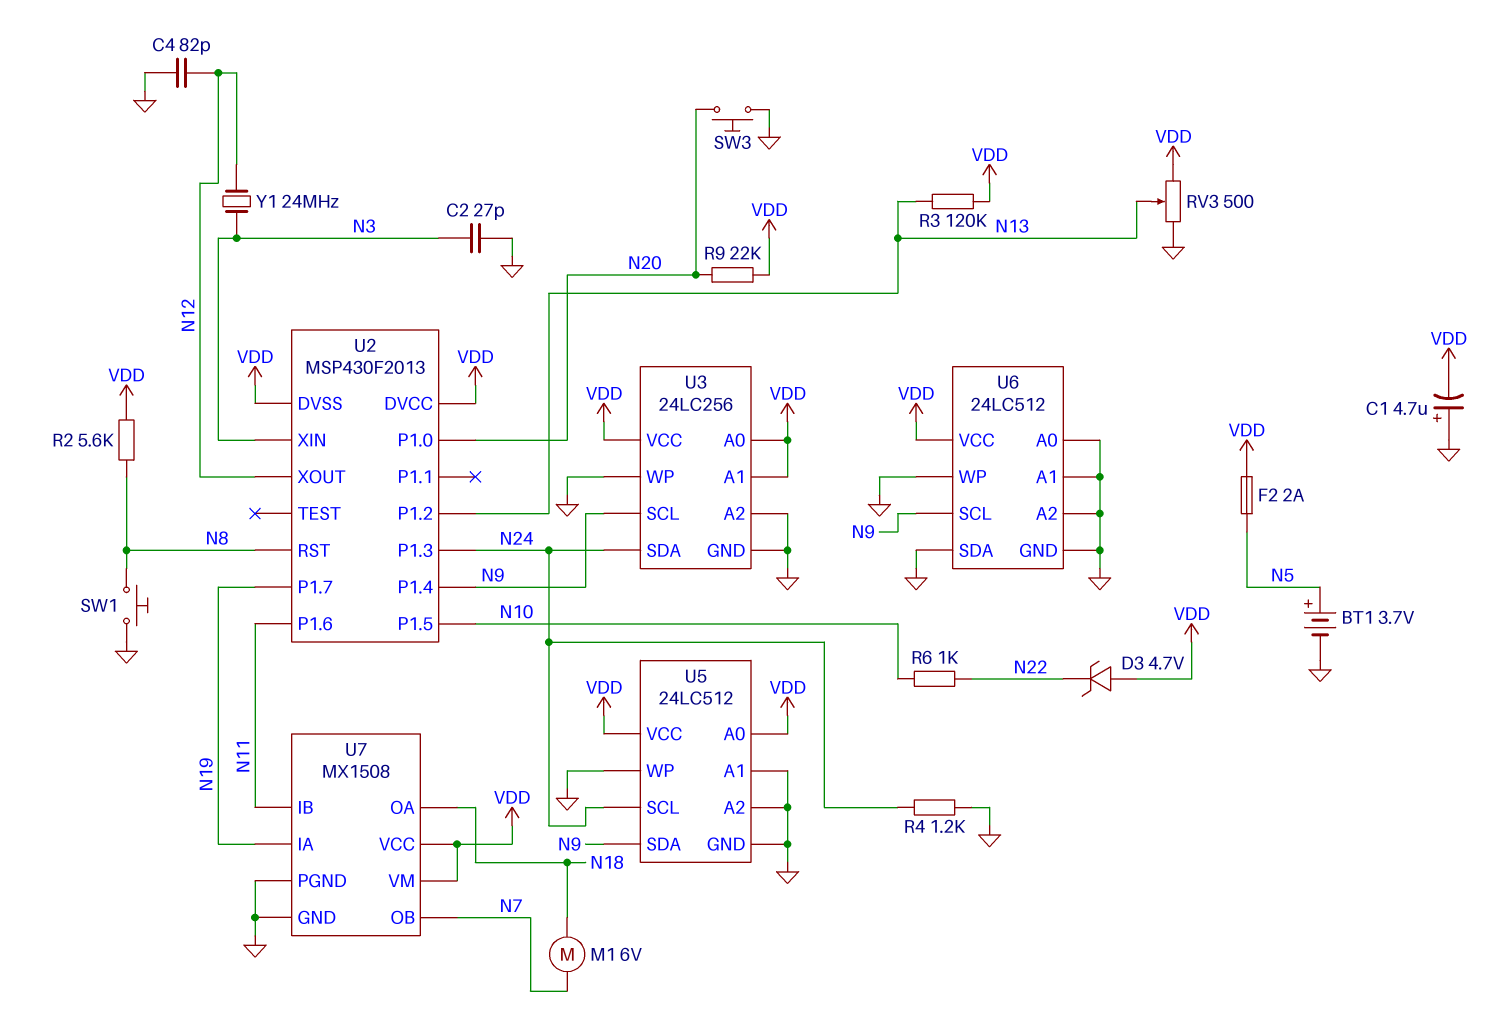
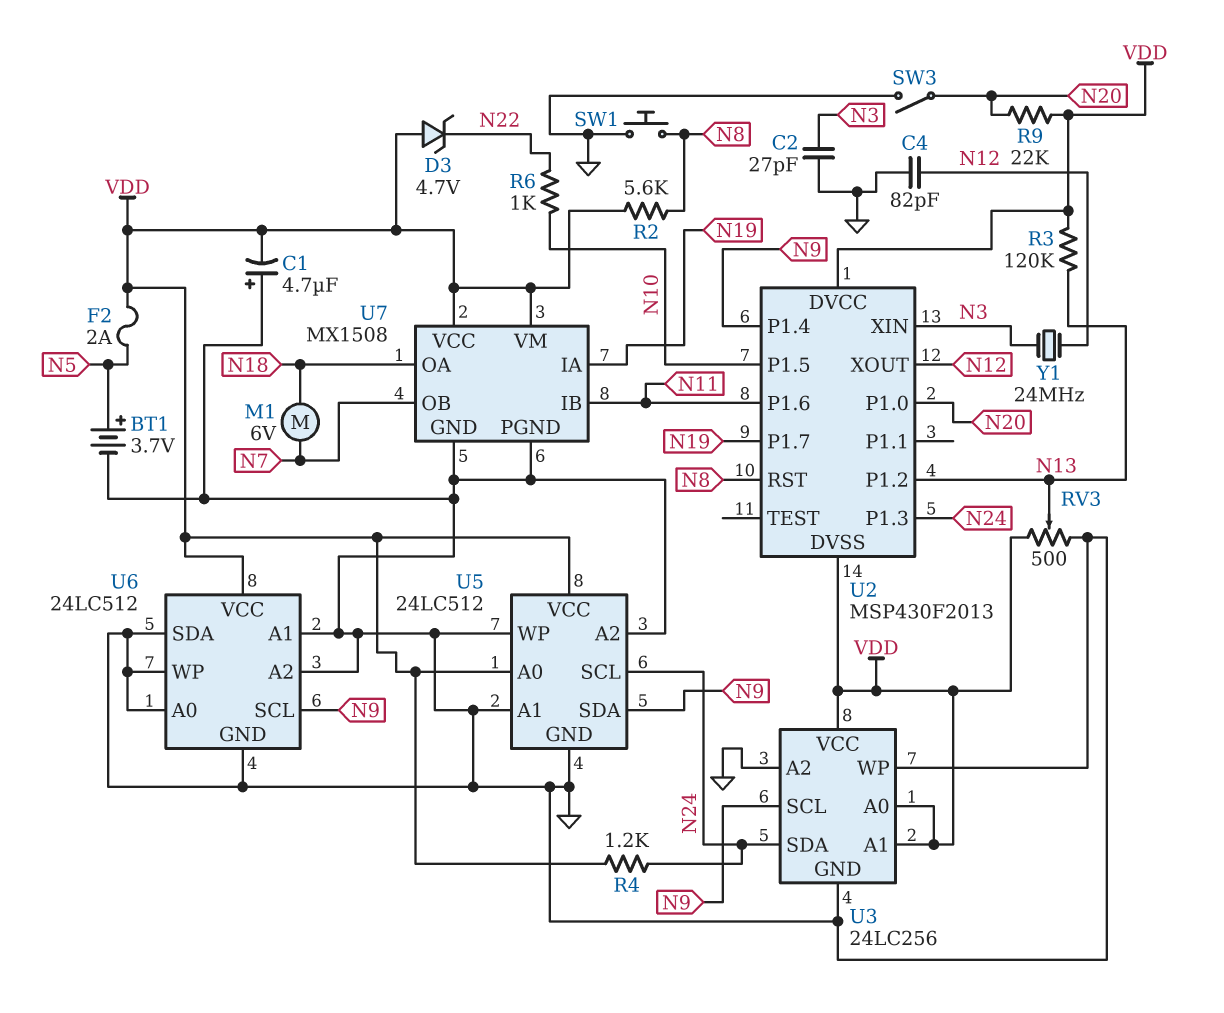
R4: 1.2k (GND, N24) -> 1.2k (N24, VDD)
SW3: button (GND, N20) -> switch (GND, N20)

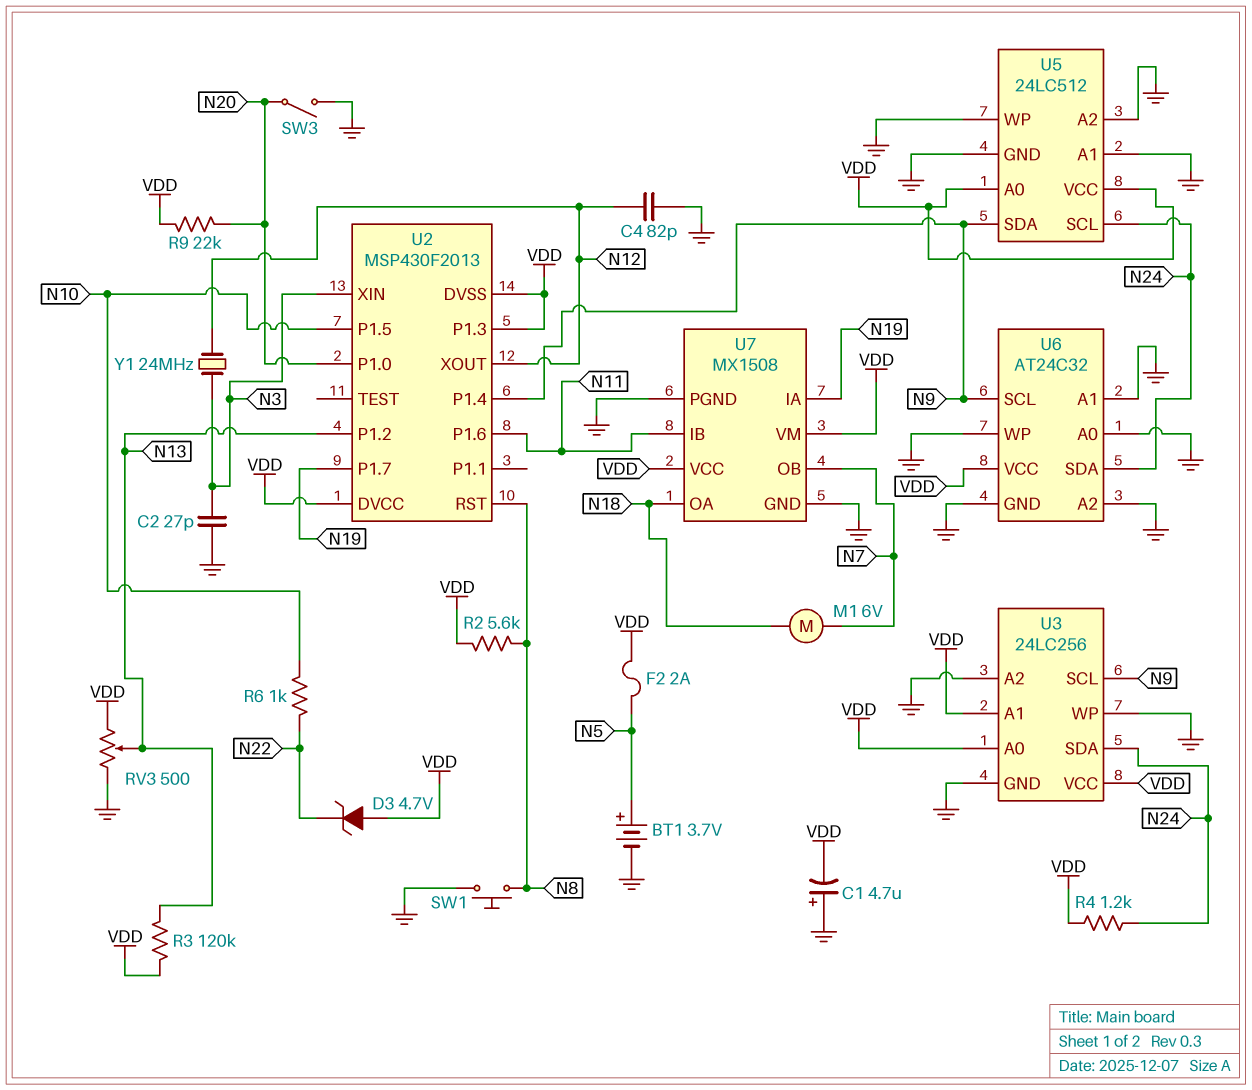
U2 pin P1.3: N24 -> VDD
U6: 24LC512 -> AT24C32
U6 pin SDA: GND -> N24

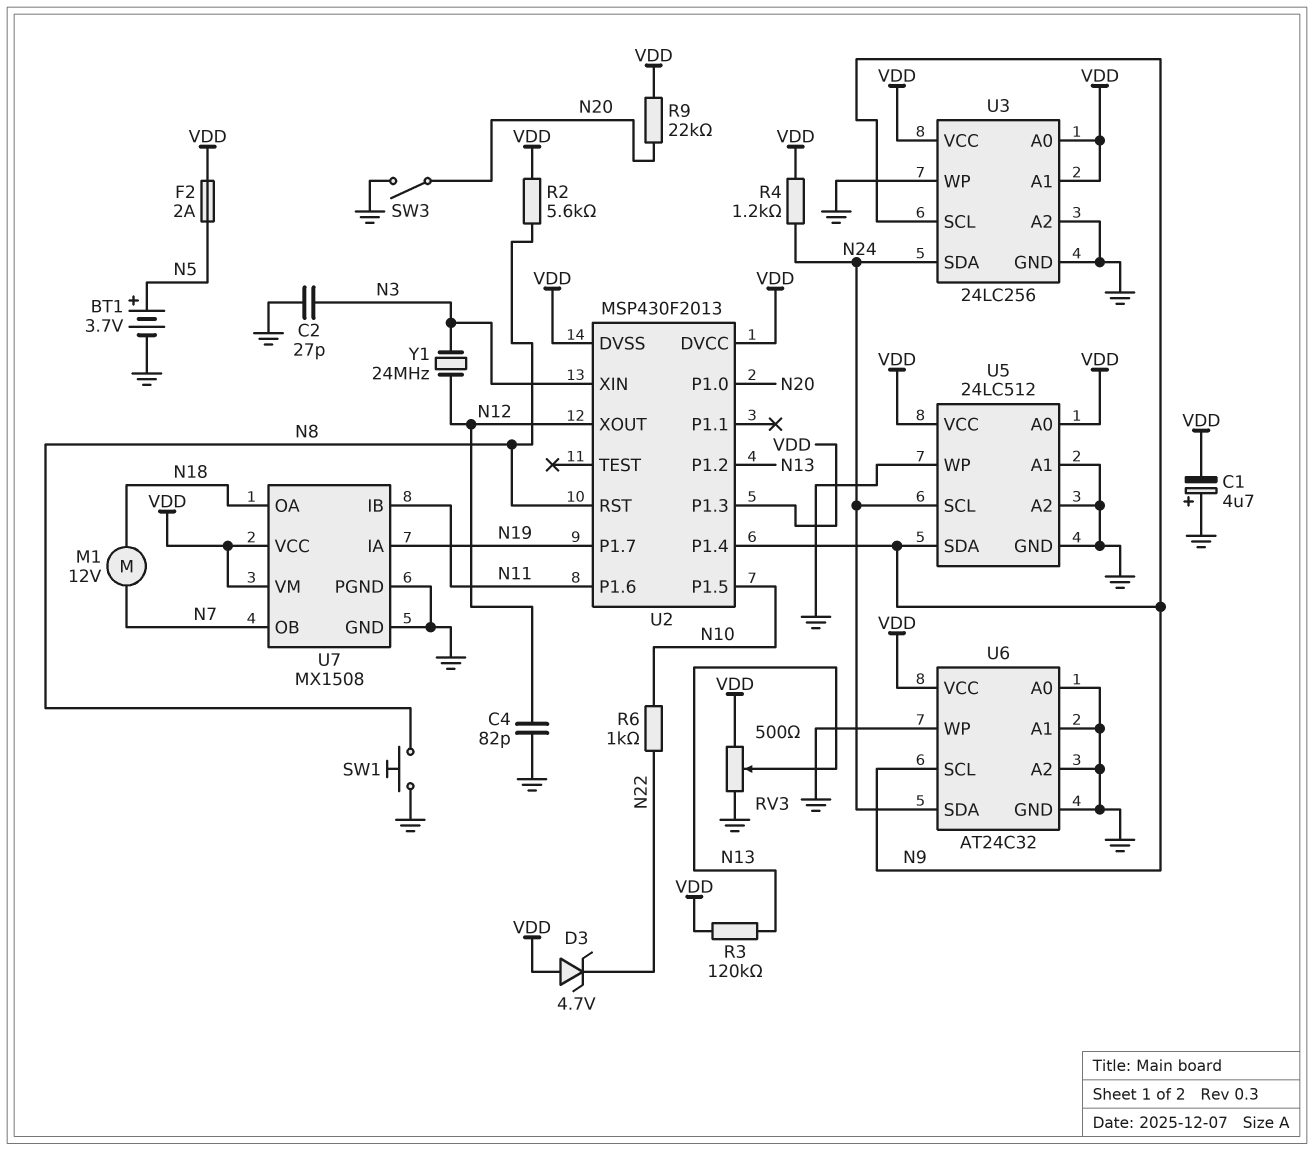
M1: motor 6V (N7, N18) -> motor 12V (N7, N18)

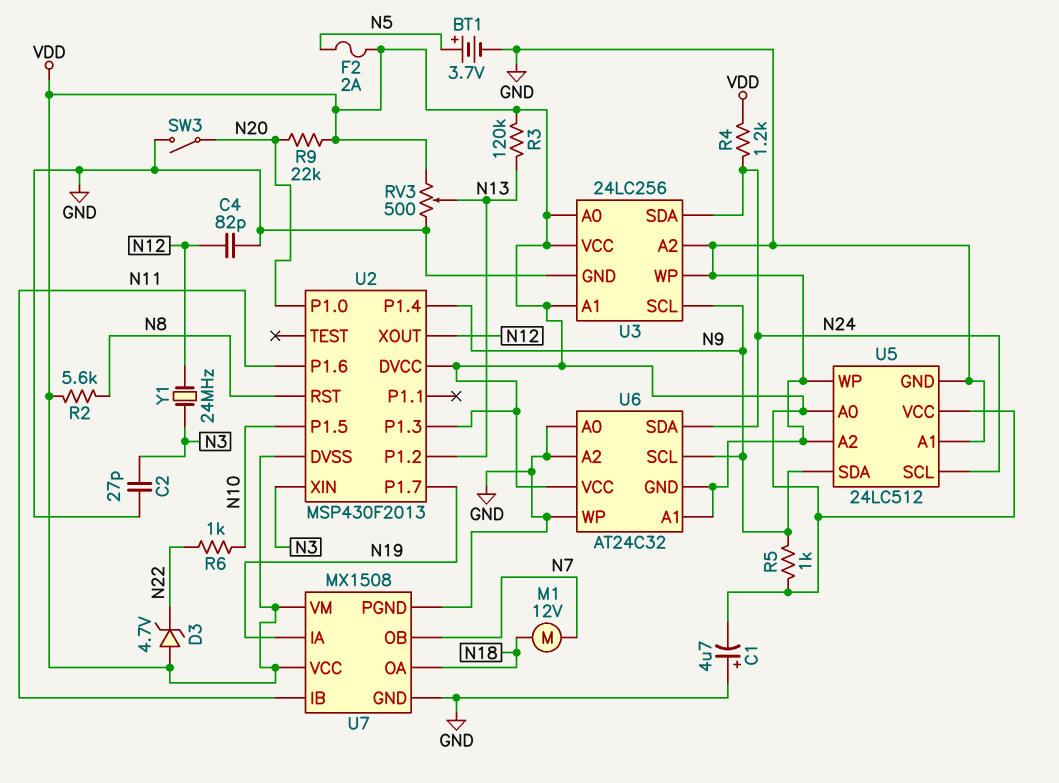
R5: none -> 1k (N9, VDD)
SW1: button (GND, N8) -> none

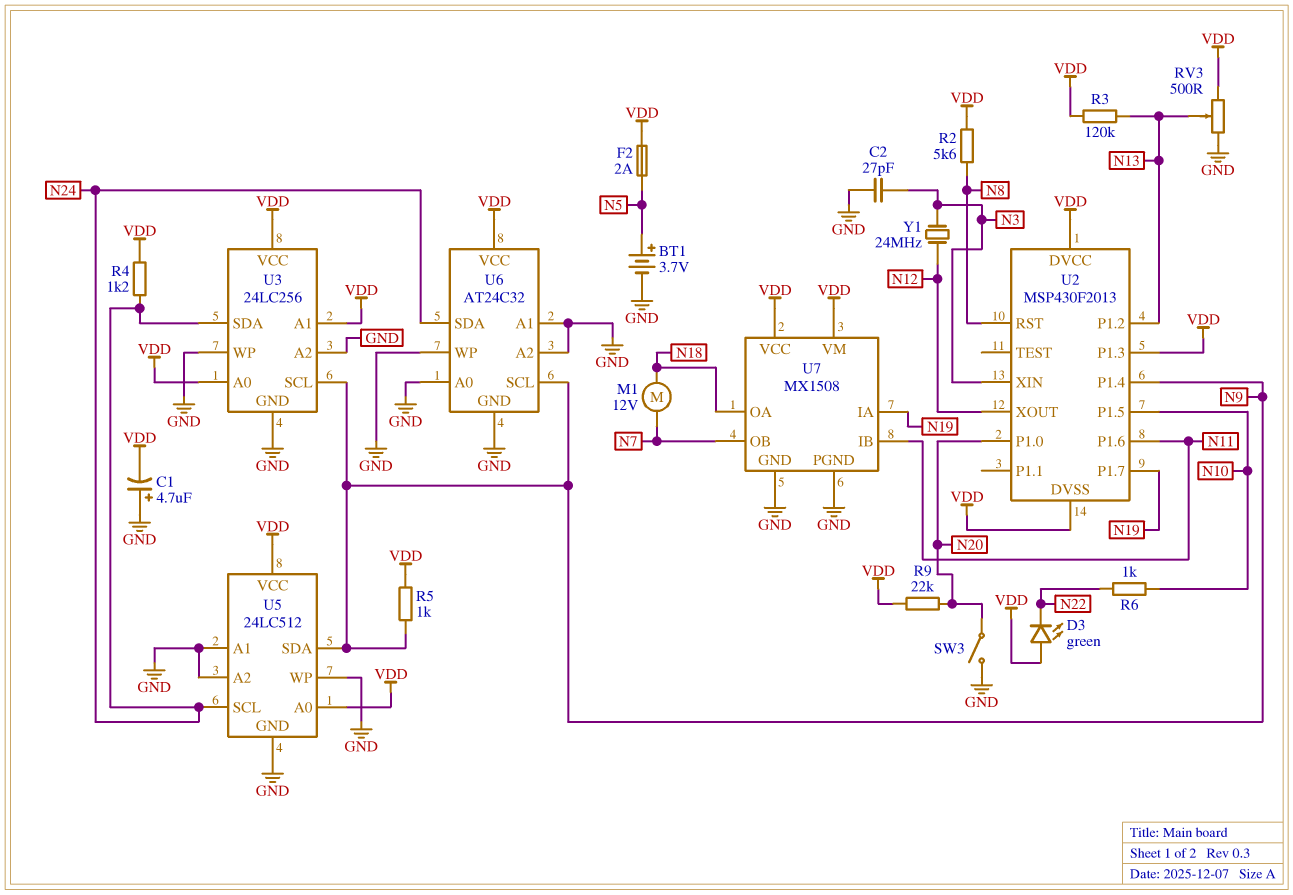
C4: 82pF (GND, N12) -> none
D3: zener 4.7V (A VDD, K N22) -> LED green (A VDD, K N22)

